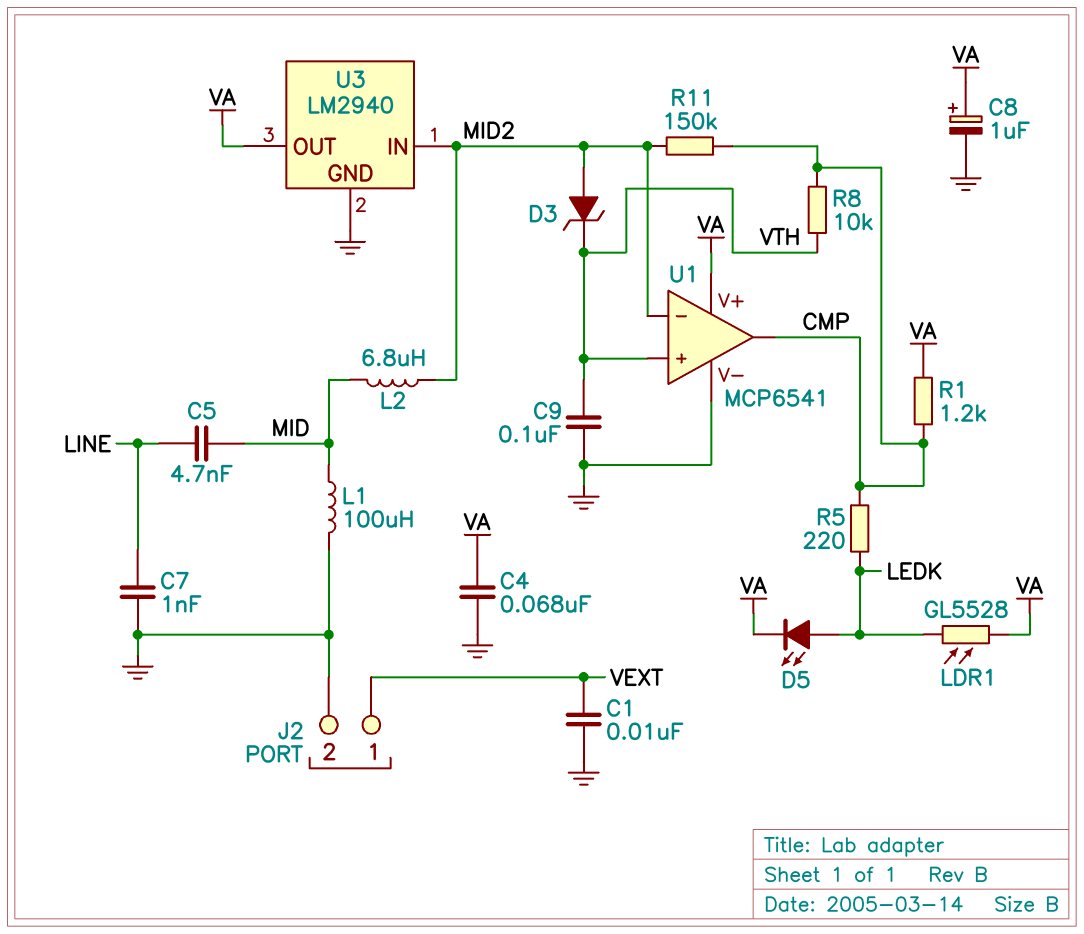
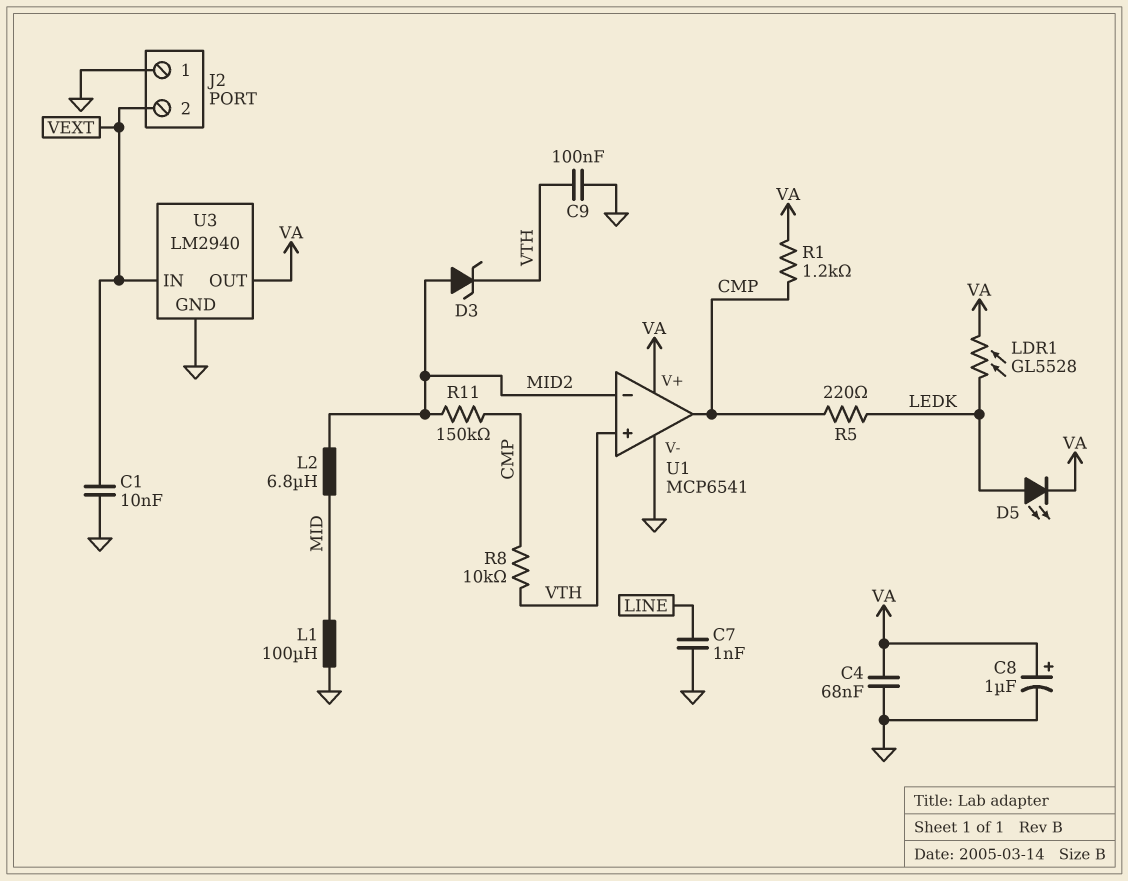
C5: 4.7nF (LINE, MID) -> none
J2 pin 1: VEXT -> GND
J2 pin 2: GND -> VEXT
U3 pin IN: MID2 -> VEXT

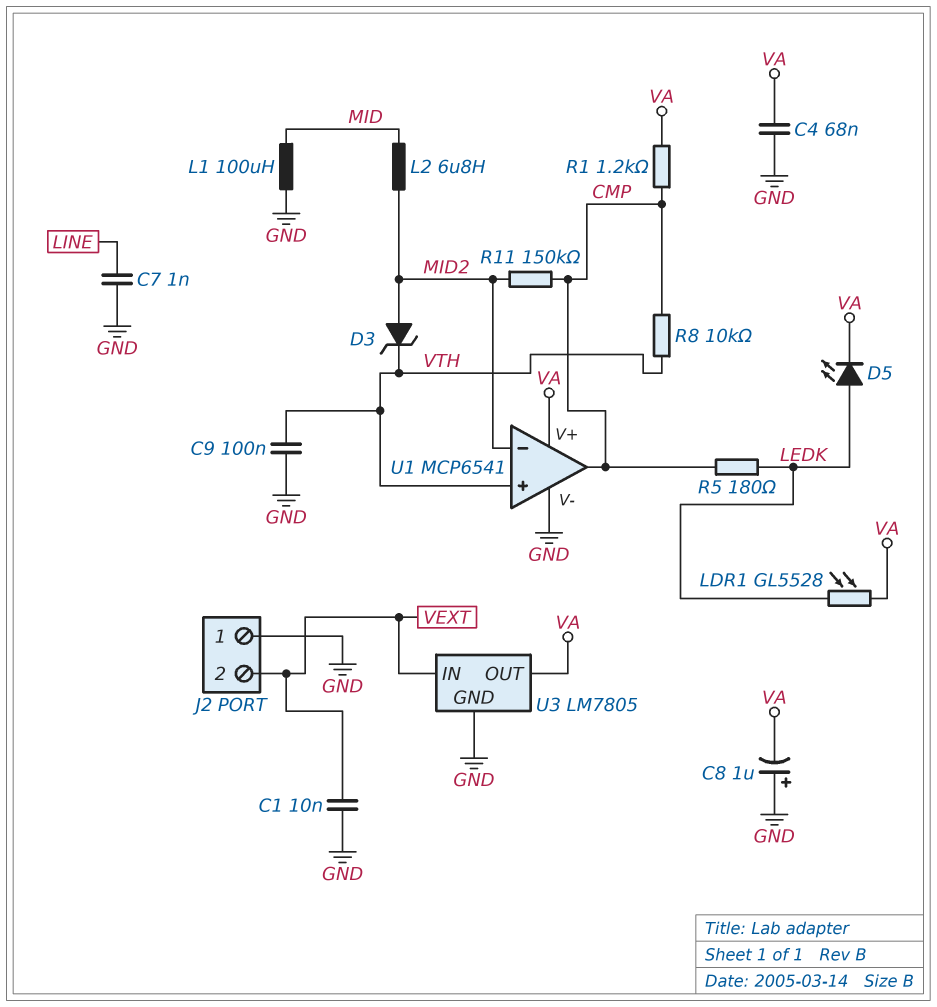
C8: 1uF (plus VA, minus GND) -> 1uF (plus GND, minus VA)
R5: 220 (CMP, LEDK) -> 180 (CMP, LEDK)
U3: LM2940 -> LM7805

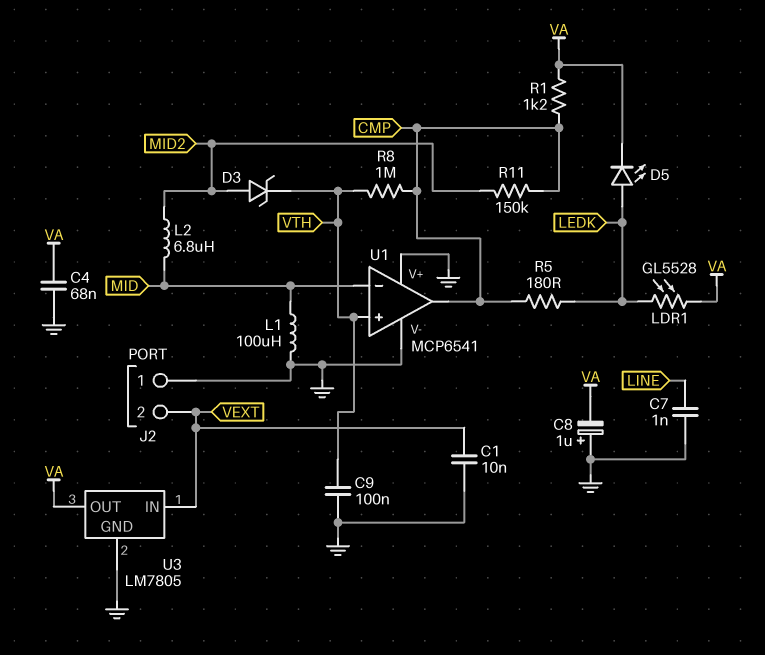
R8: 10k (CMP, VTH) -> 1M (CMP, VTH)
U1 pin V+: VA -> GND
U1 pin in-: MID2 -> MID

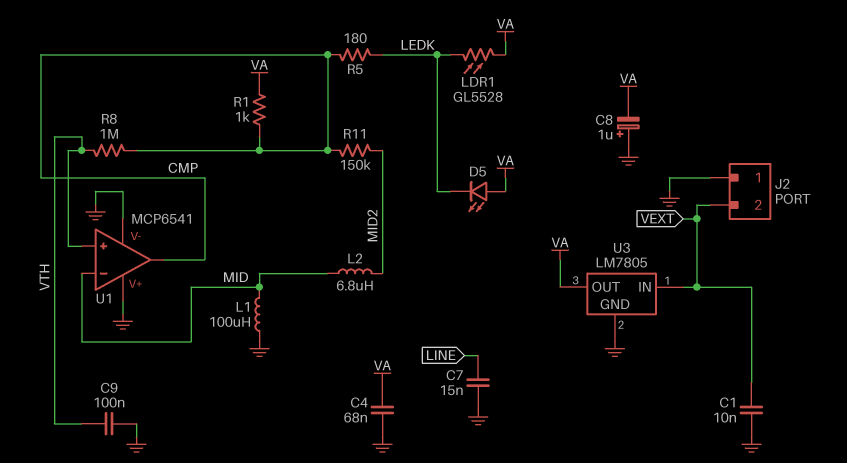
C7: 1nF (GND, LINE) -> 15nF (GND, LINE)
D3: zener (A MID2, K VTH) -> none
D5: LED (A LEDK, K VA) -> LED (A VA, K LEDK)
R1: 1.2k (CMP, VA) -> 1k (CMP, VA)

